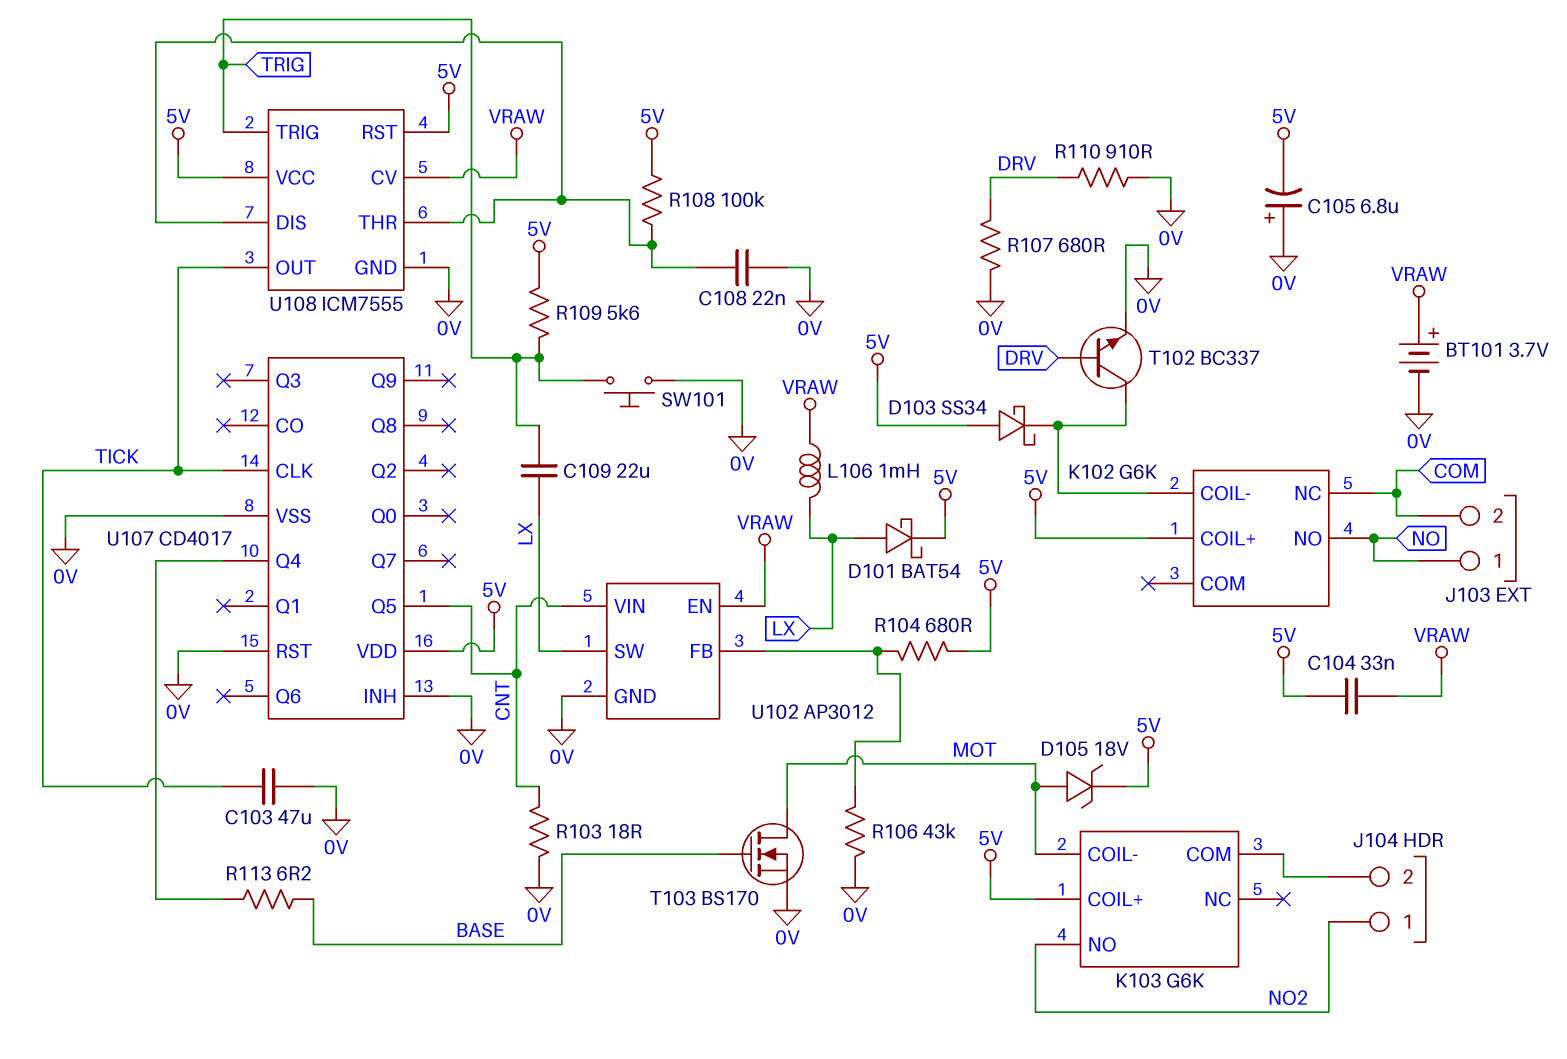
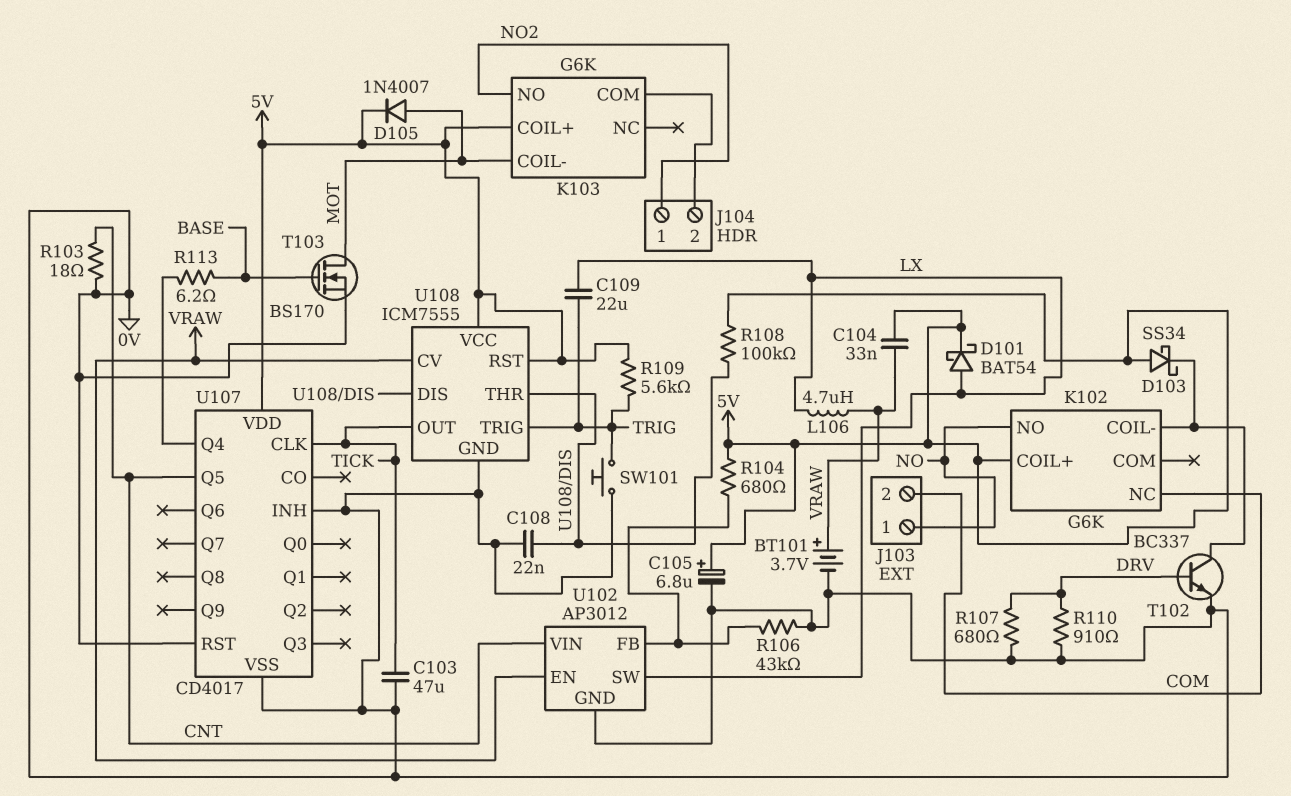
C105: 6.8uF (plus 0V, minus 5V) -> 6.8uF (plus 5V, minus 0V)
D105: zener 18V (A MOT, K 5V) -> diode 1N4007 (A MOT, K 5V)
L106: 1mH (LX, VRAW) -> 4.7uH (LX, VRAW)

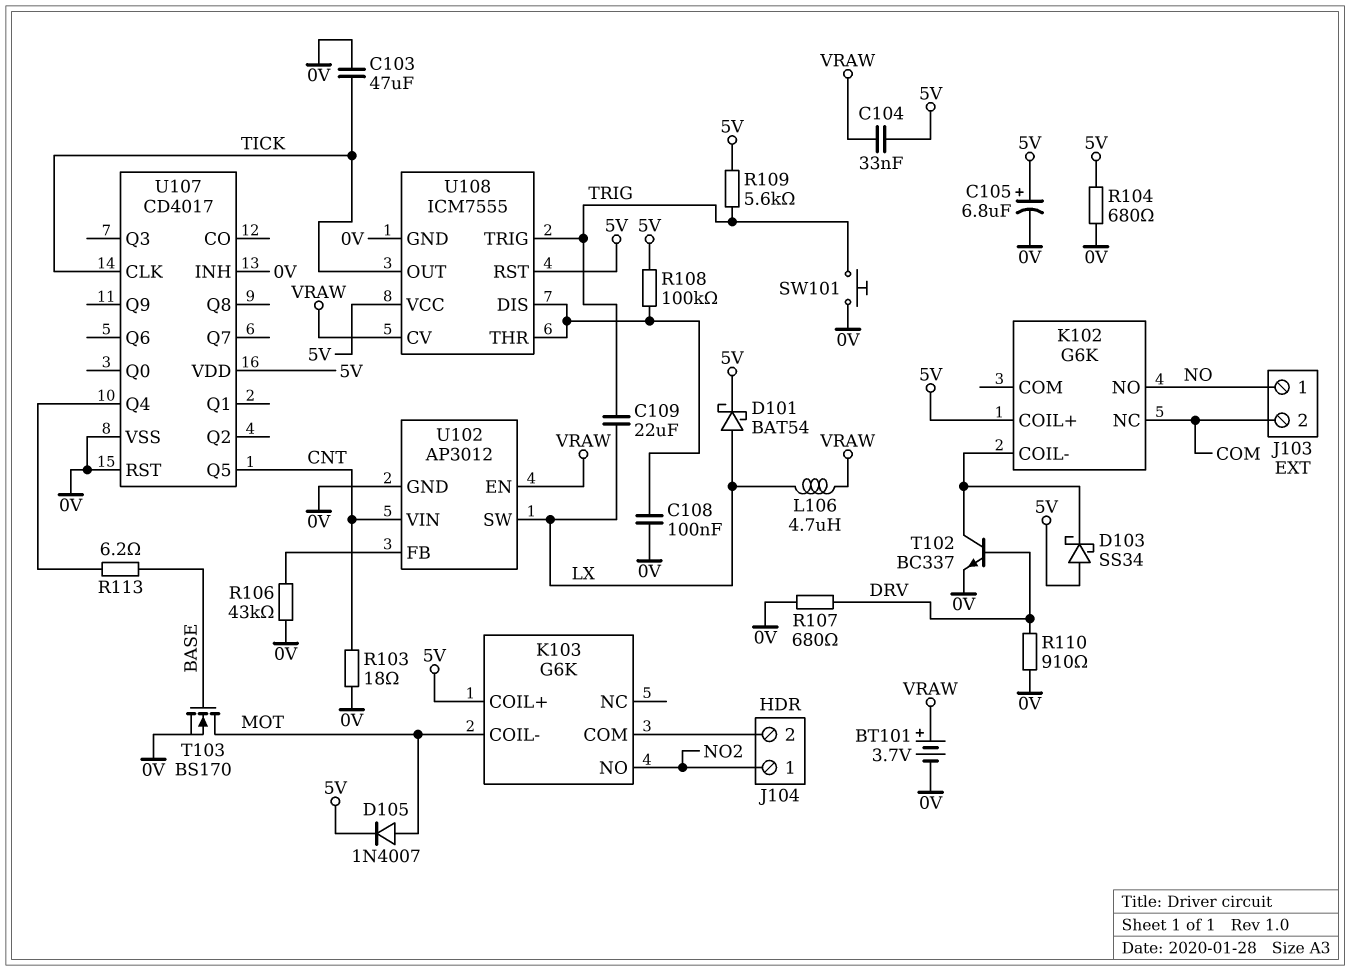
C108: 22nF (0V, U108/DIS) -> 100nF (0V, U108/DIS)
R104: 680 (5V, U102/FB) -> 680 (0V, 5V)

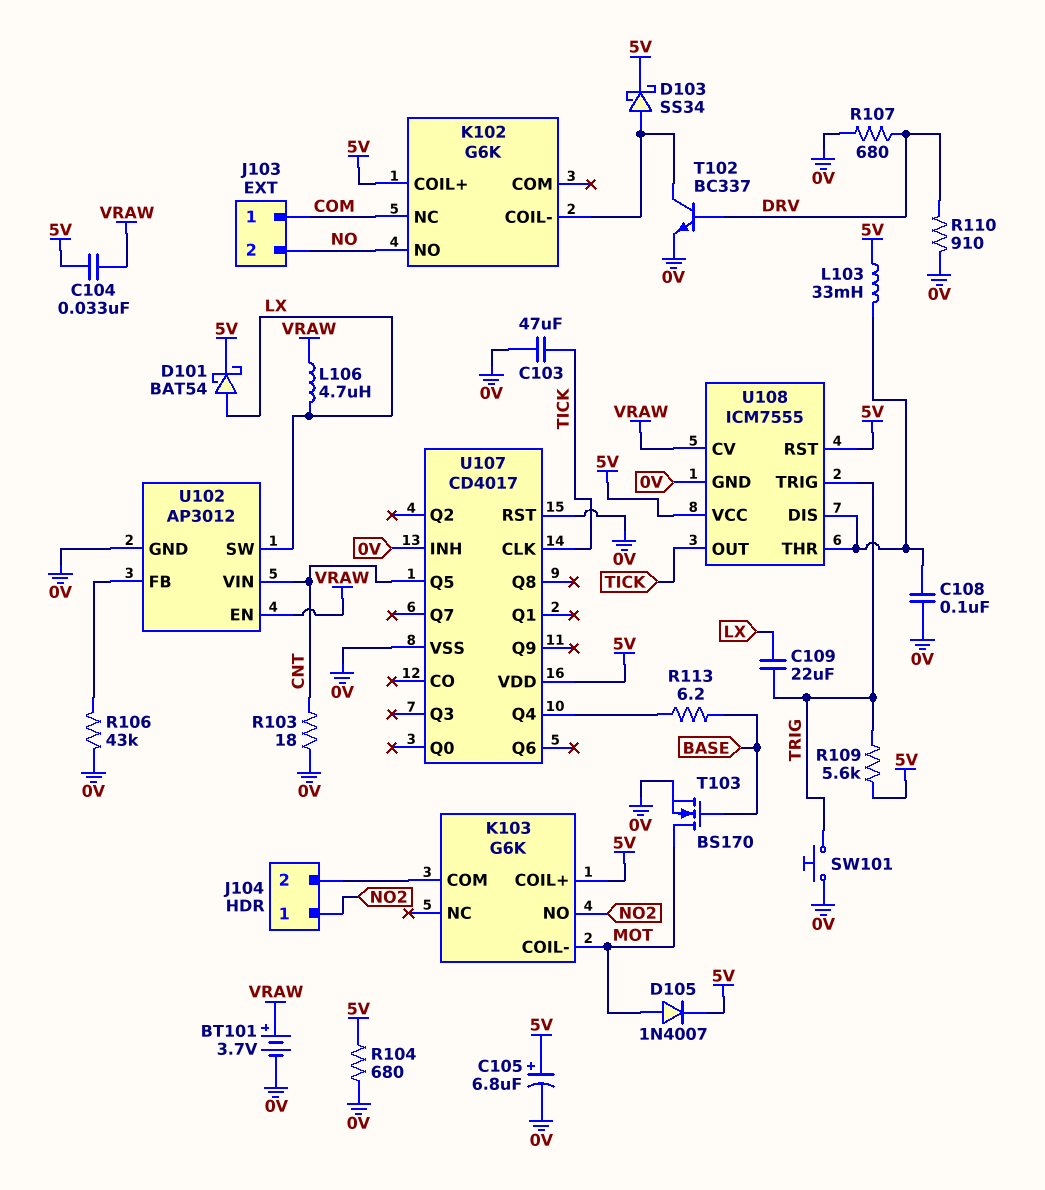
D103: schottky SS34 (A 5V, K K102/COIL-) -> schottky SS34 (A K102/COIL-, K 5V)
J103 pin 1: NO -> COM
J103 pin 2: COM -> NO
L103: none -> 33mH (5V, U108/DIS)
R108: 100k (5V, U108/DIS) -> none

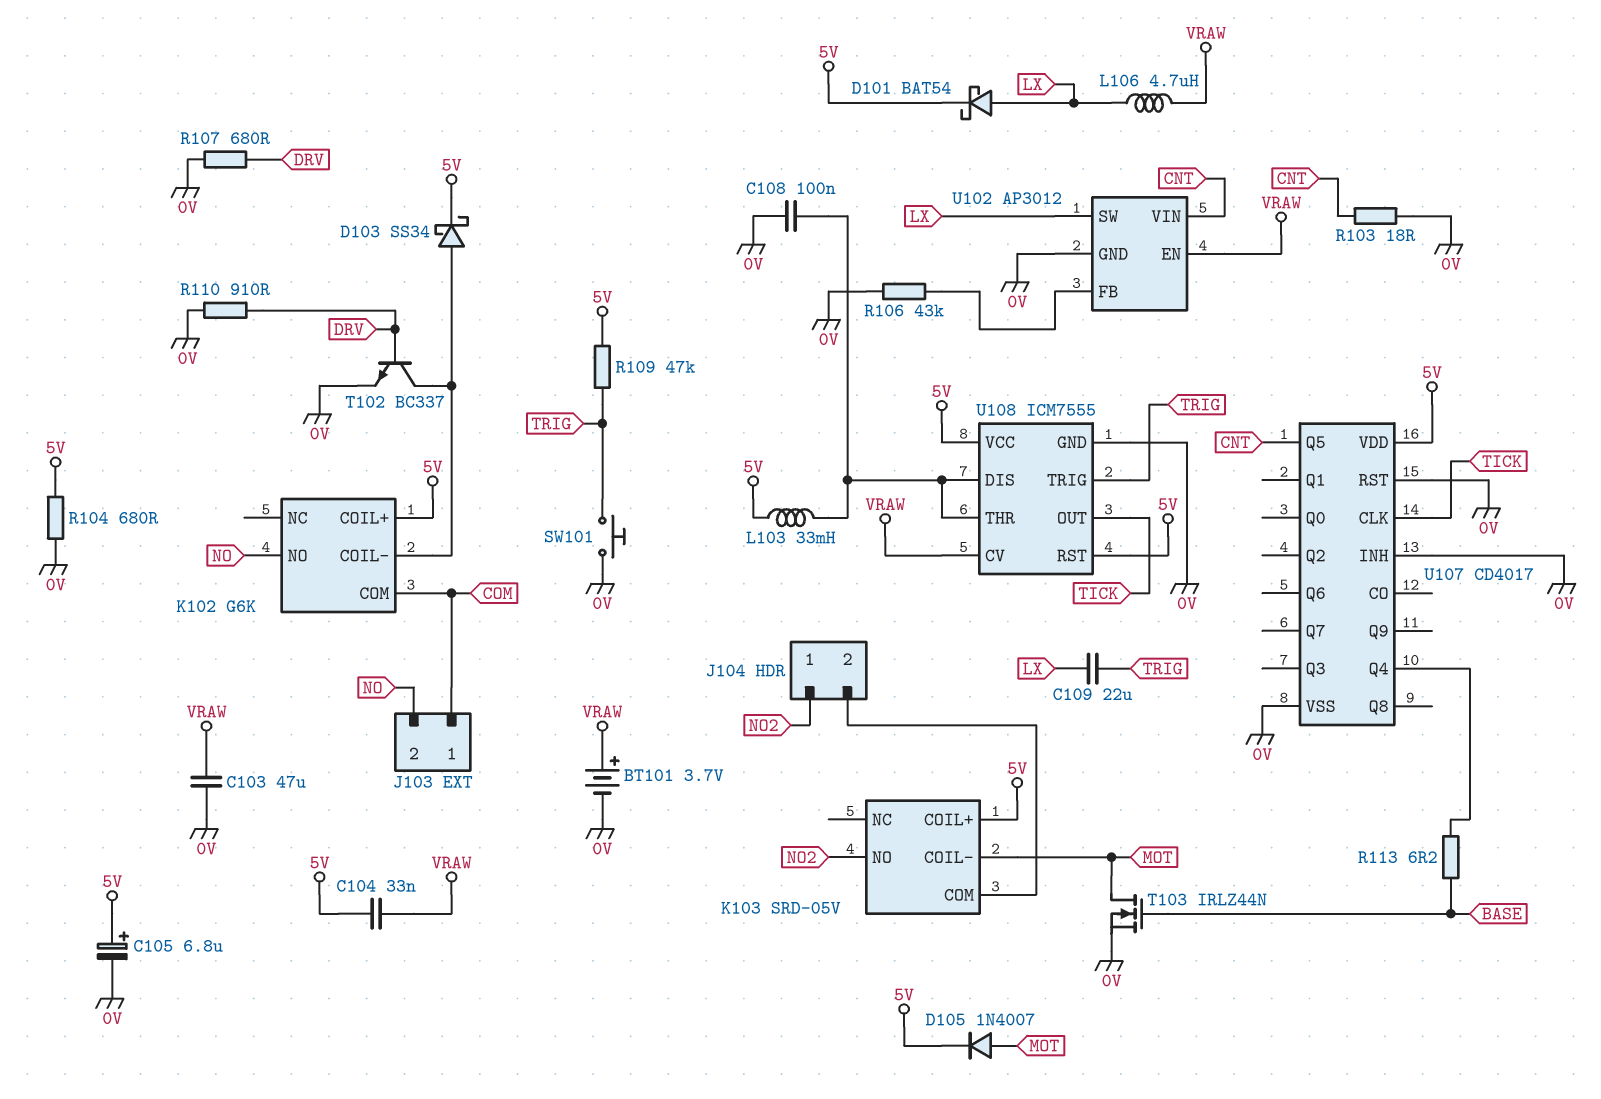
C103: 47uF (0V, TICK) -> 47uF (0V, VRAW)
K102 pin COM: none -> COM
K102 pin NC: COM -> none
K103: G6K -> SRD-05V
R109: 5.6k (5V, TRIG) -> 47k (5V, TRIG)
T103: NMOS BS170 (G BASE, D MOT, S 0V) -> NMOS IRLZ44N (G BASE, D MOT, S 0V)

